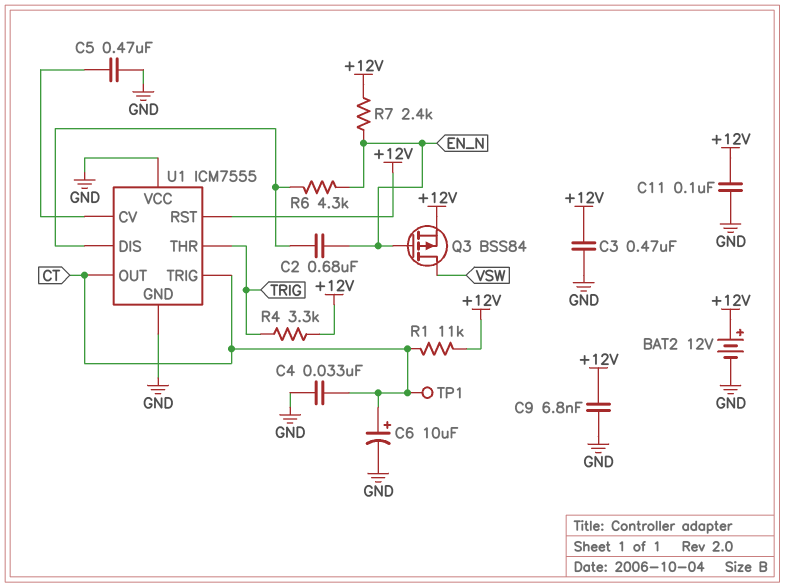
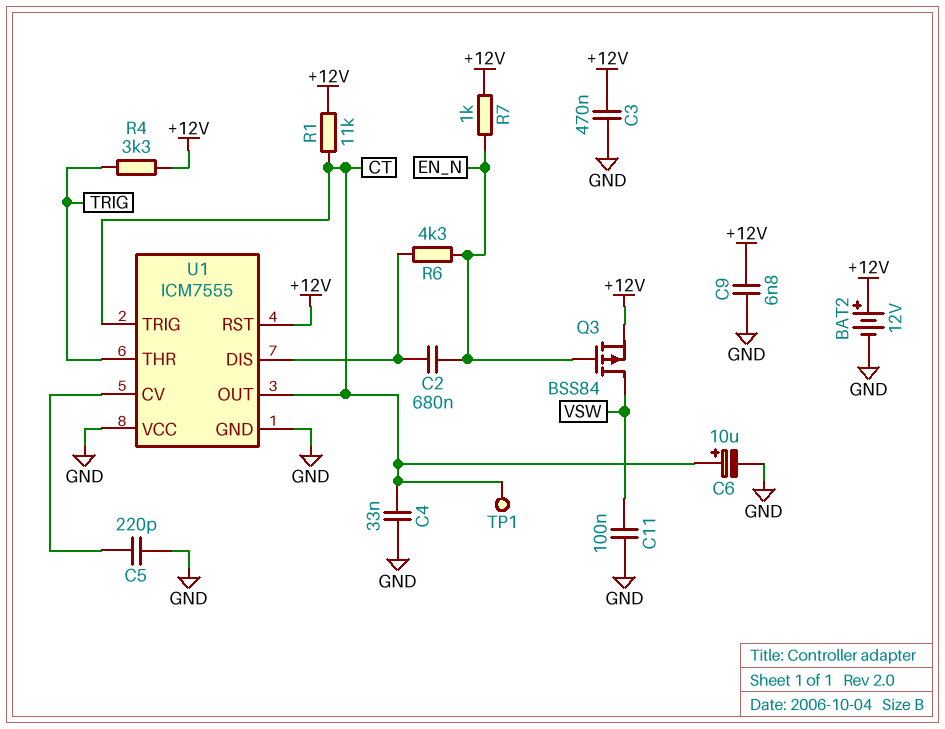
C5: 470nF (GND, U1/CV) -> 220pF (GND, U1/CV)
C11: 100nF (+12V, GND) -> 100nF (GND, VSW)
R7: 2.4k (+12V, EN_N) -> 1k (+12V, EN_N)

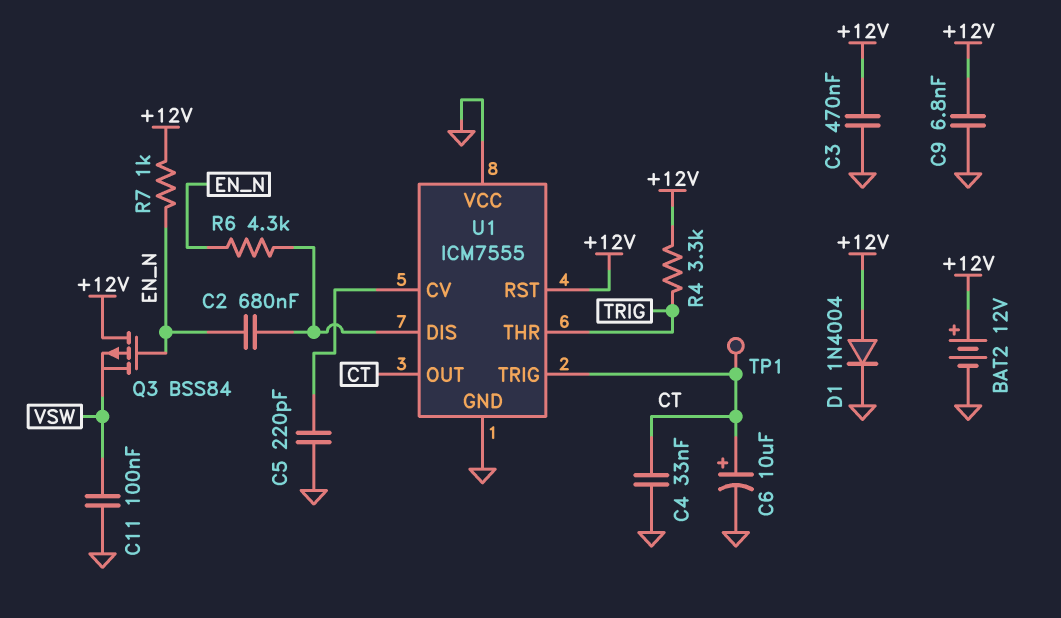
D1: none -> diode 1N4004 (A +12V, K GND)
Q3: PMOS BSS84 (G EN_N, D VSW, S +12V) -> PMOS BSS84 (G EN_N, D +12V, S VSW)
R1: 11k (+12V, CT) -> none

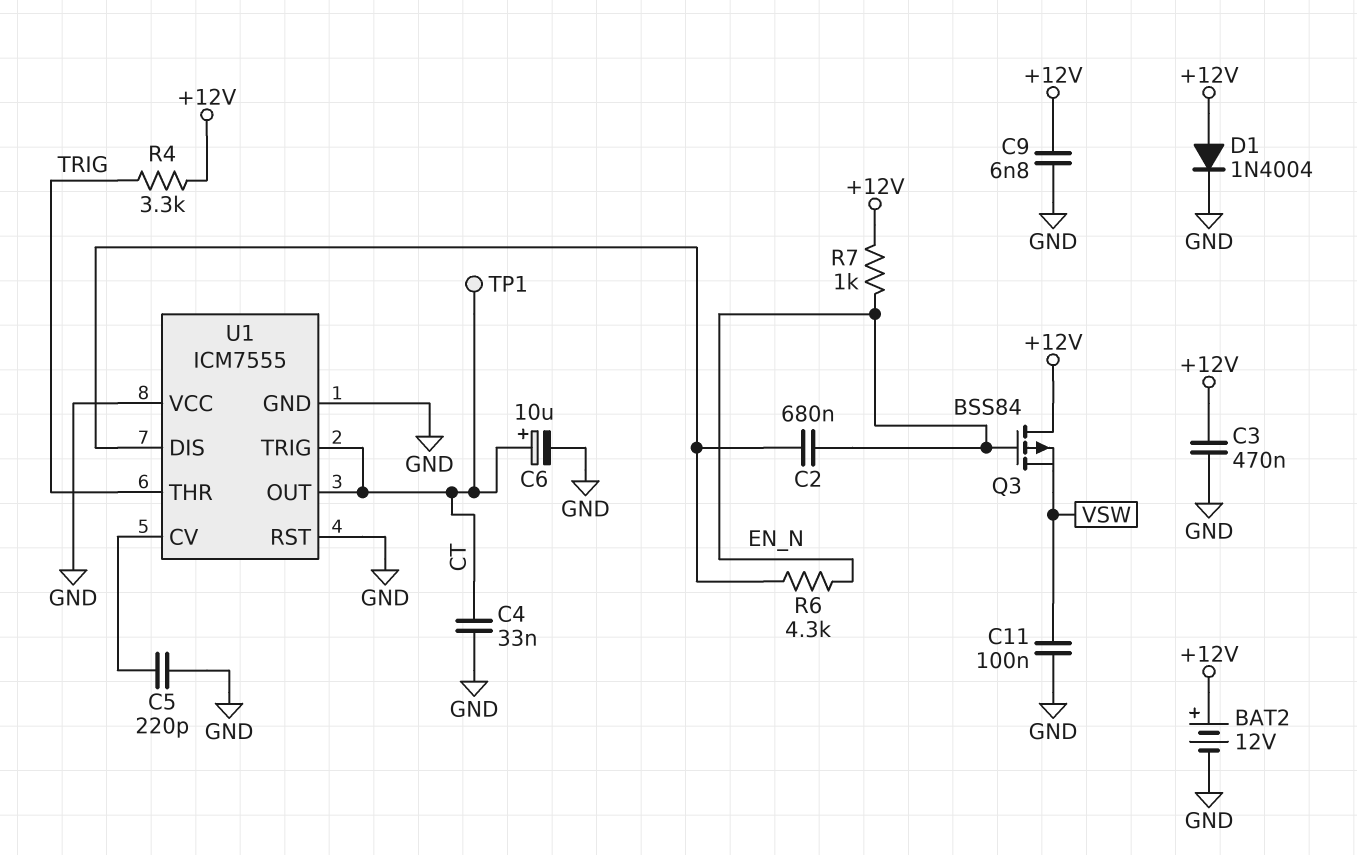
U1 pin RST: +12V -> GND

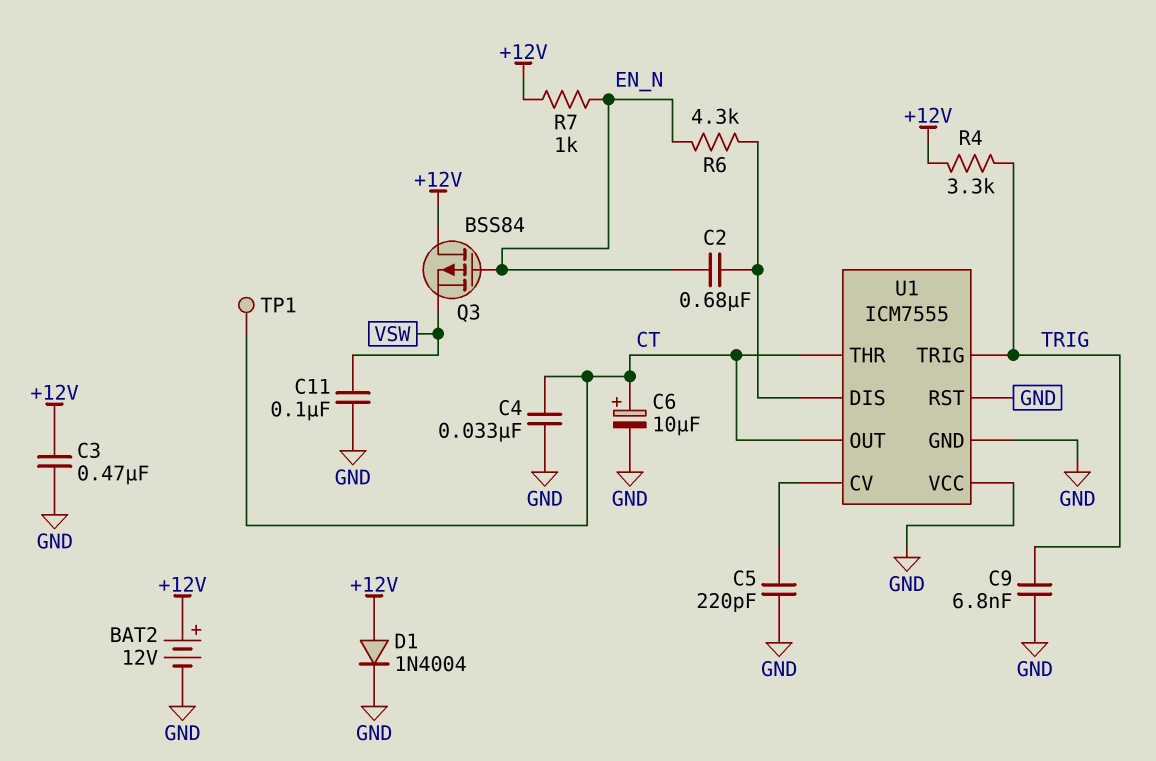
C9: 6.8nF (+12V, GND) -> 6.8nF (GND, TRIG)
U1 pin THR: TRIG -> CT
U1 pin TRIG: CT -> TRIG

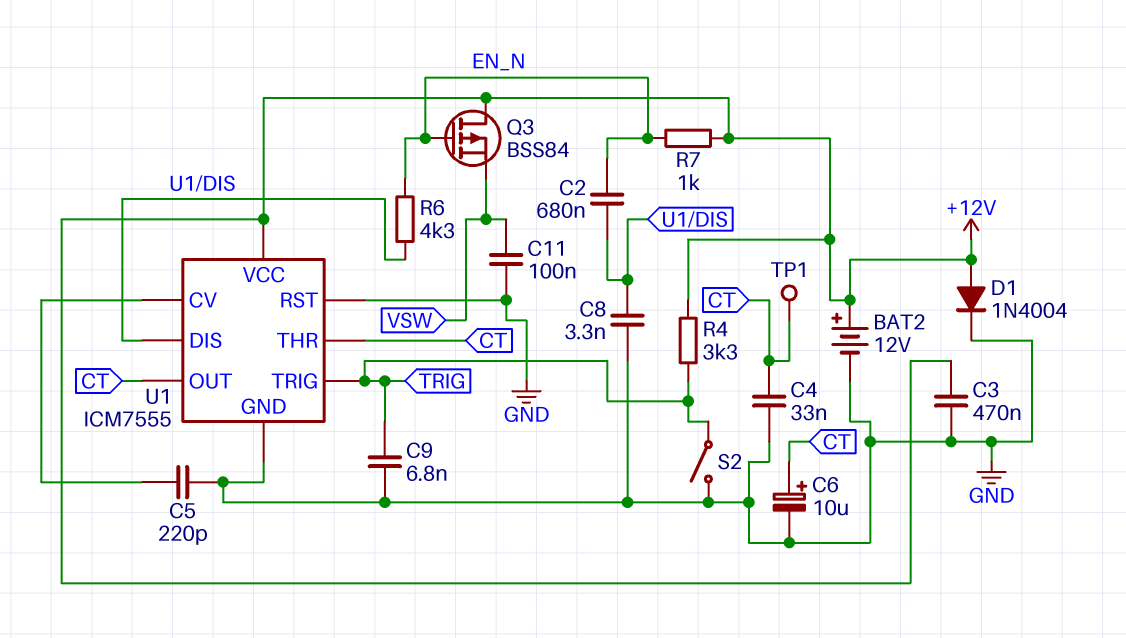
C8: none -> 3.3nF (GND, U1/DIS)
S2: none -> switch (GND, TRIG)
U1 pin VCC: GND -> +12V

